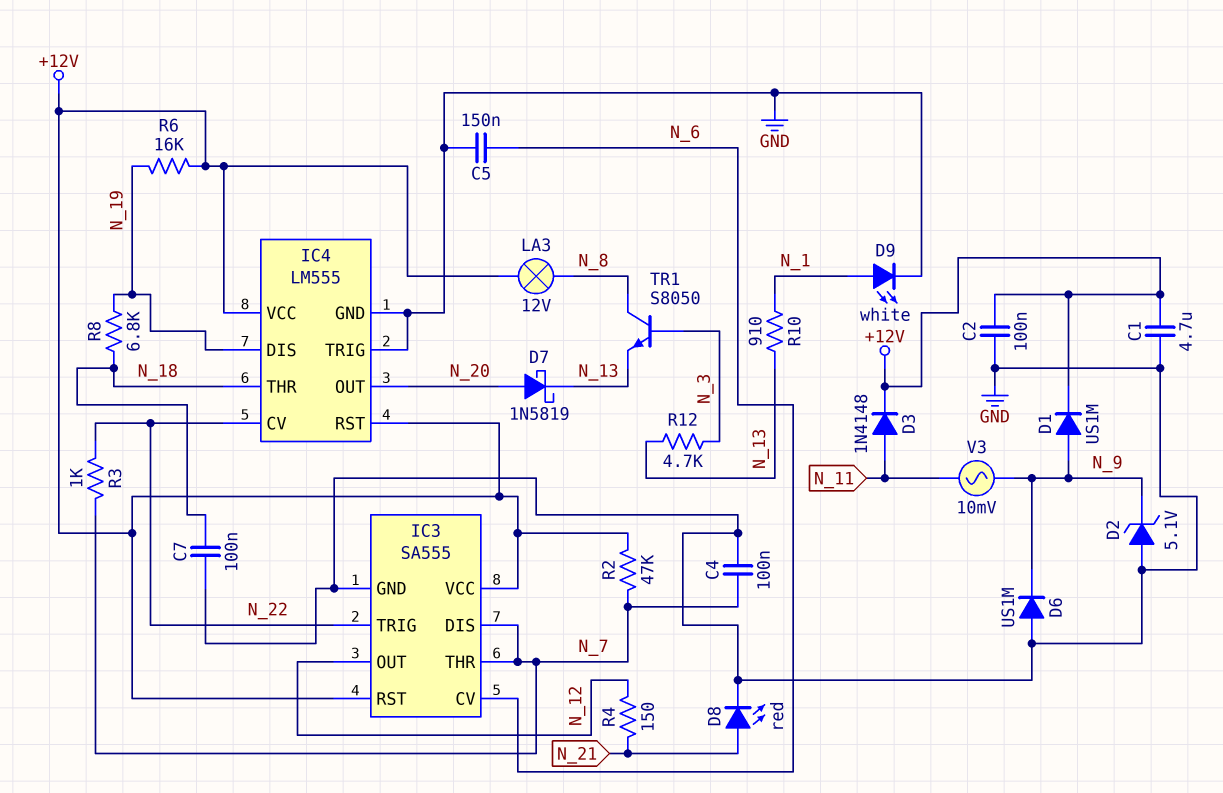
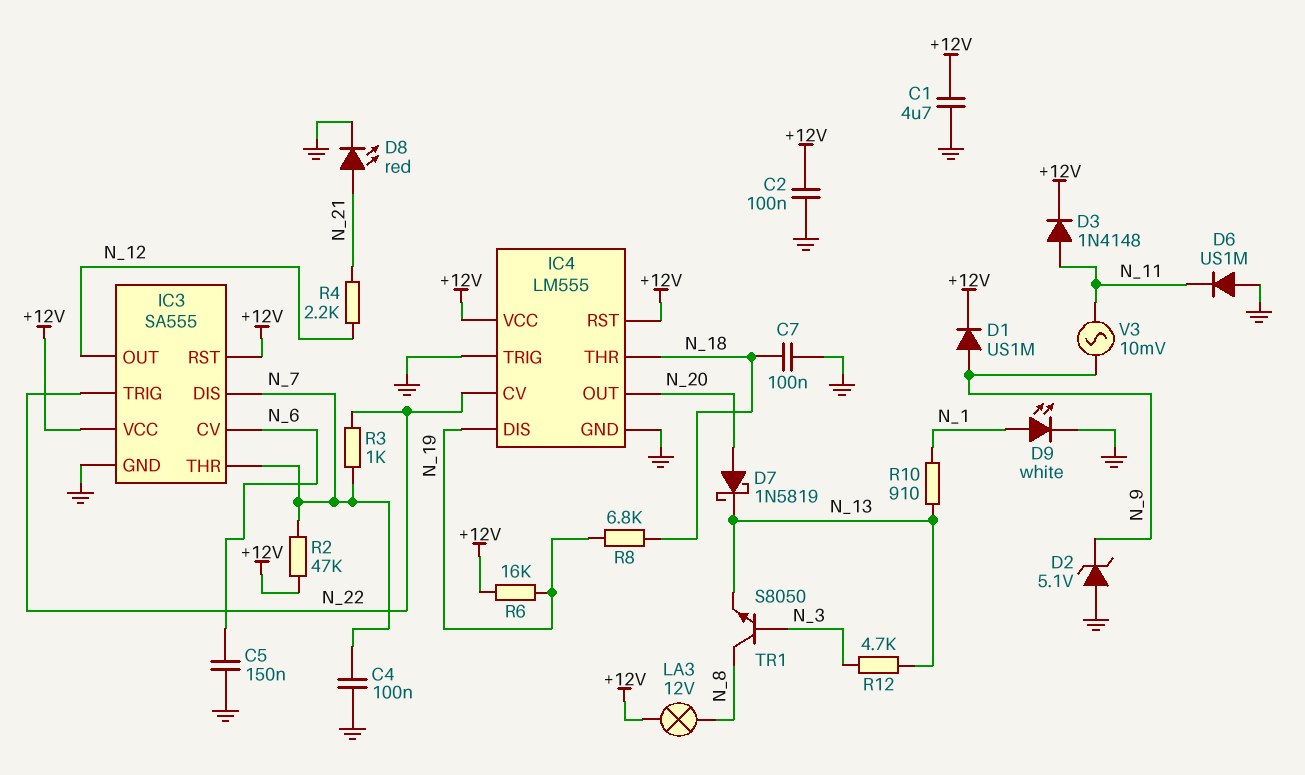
D6: diode US1M (A GND, K N_9) -> diode US1M (A GND, K N_11)
R4: 150 (N_12, N_21) -> 2.2k (N_12, N_21)

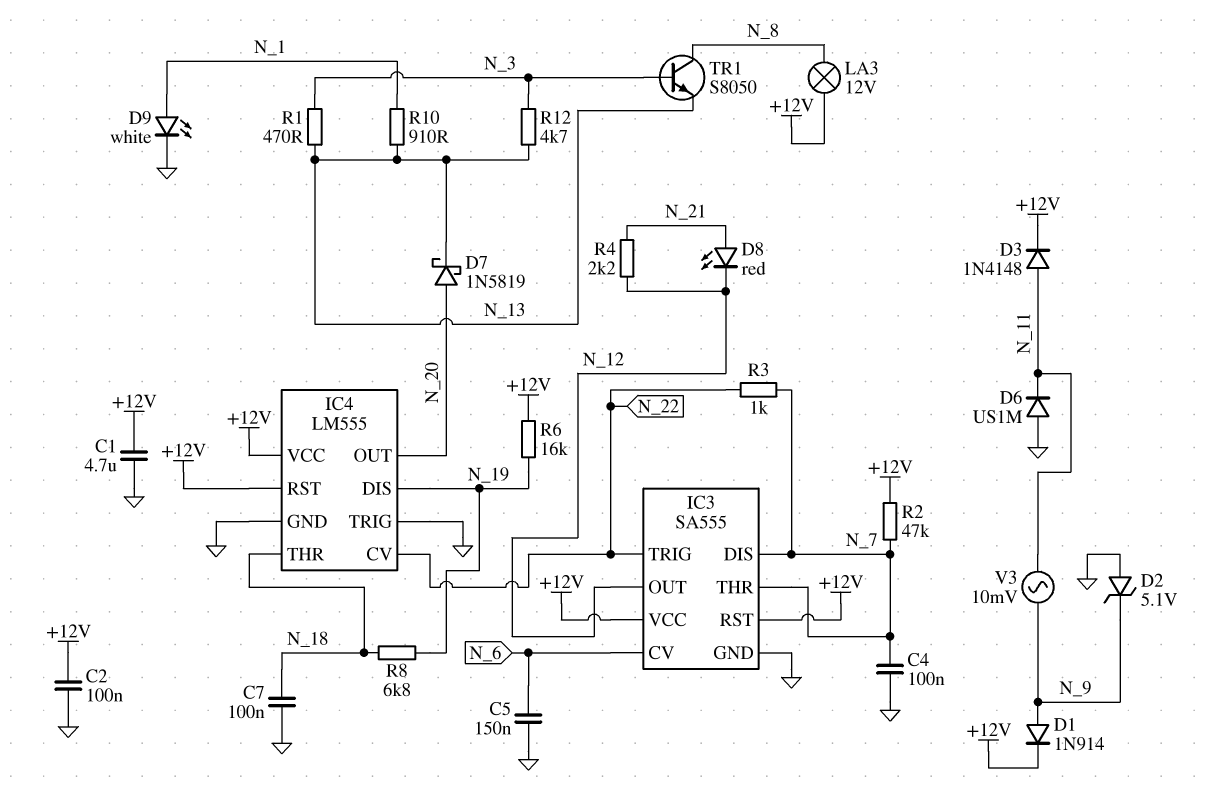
D1: diode US1M (A N_9, K +12V) -> diode 1N914 (A N_9, K +12V)
D8: LED red (A N_21, K GND) -> LED red (A N_21, K N_12)
R1: none -> 470 (N_3, N_13)

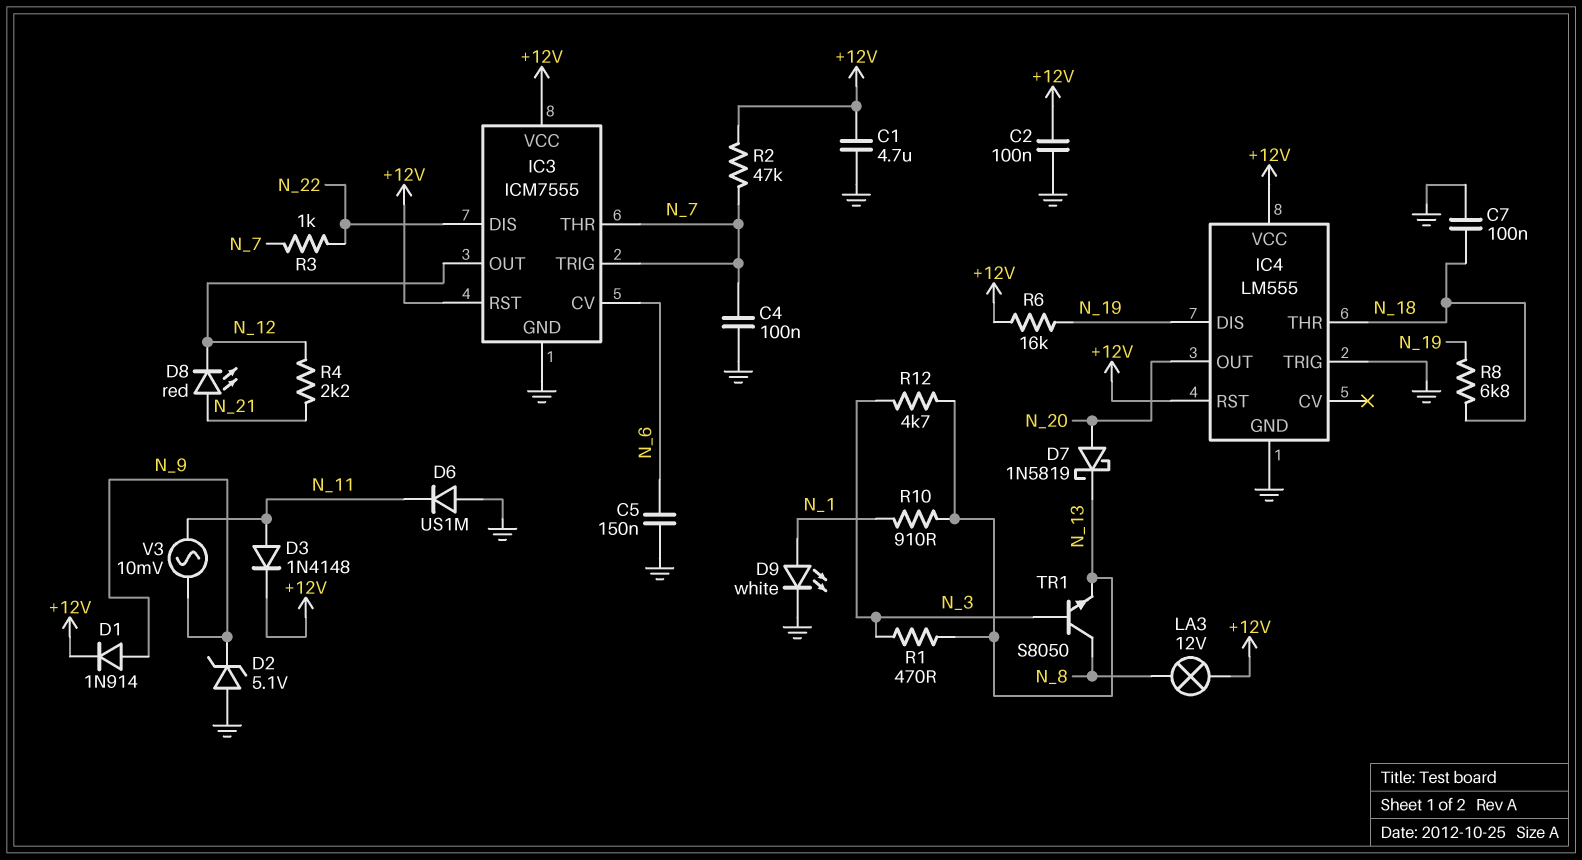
IC3: SA555 -> ICM7555
IC3 pin DIS: N_7 -> N_22
IC3 pin TRIG: N_22 -> N_7
IC4 pin CV: N_22 -> none

